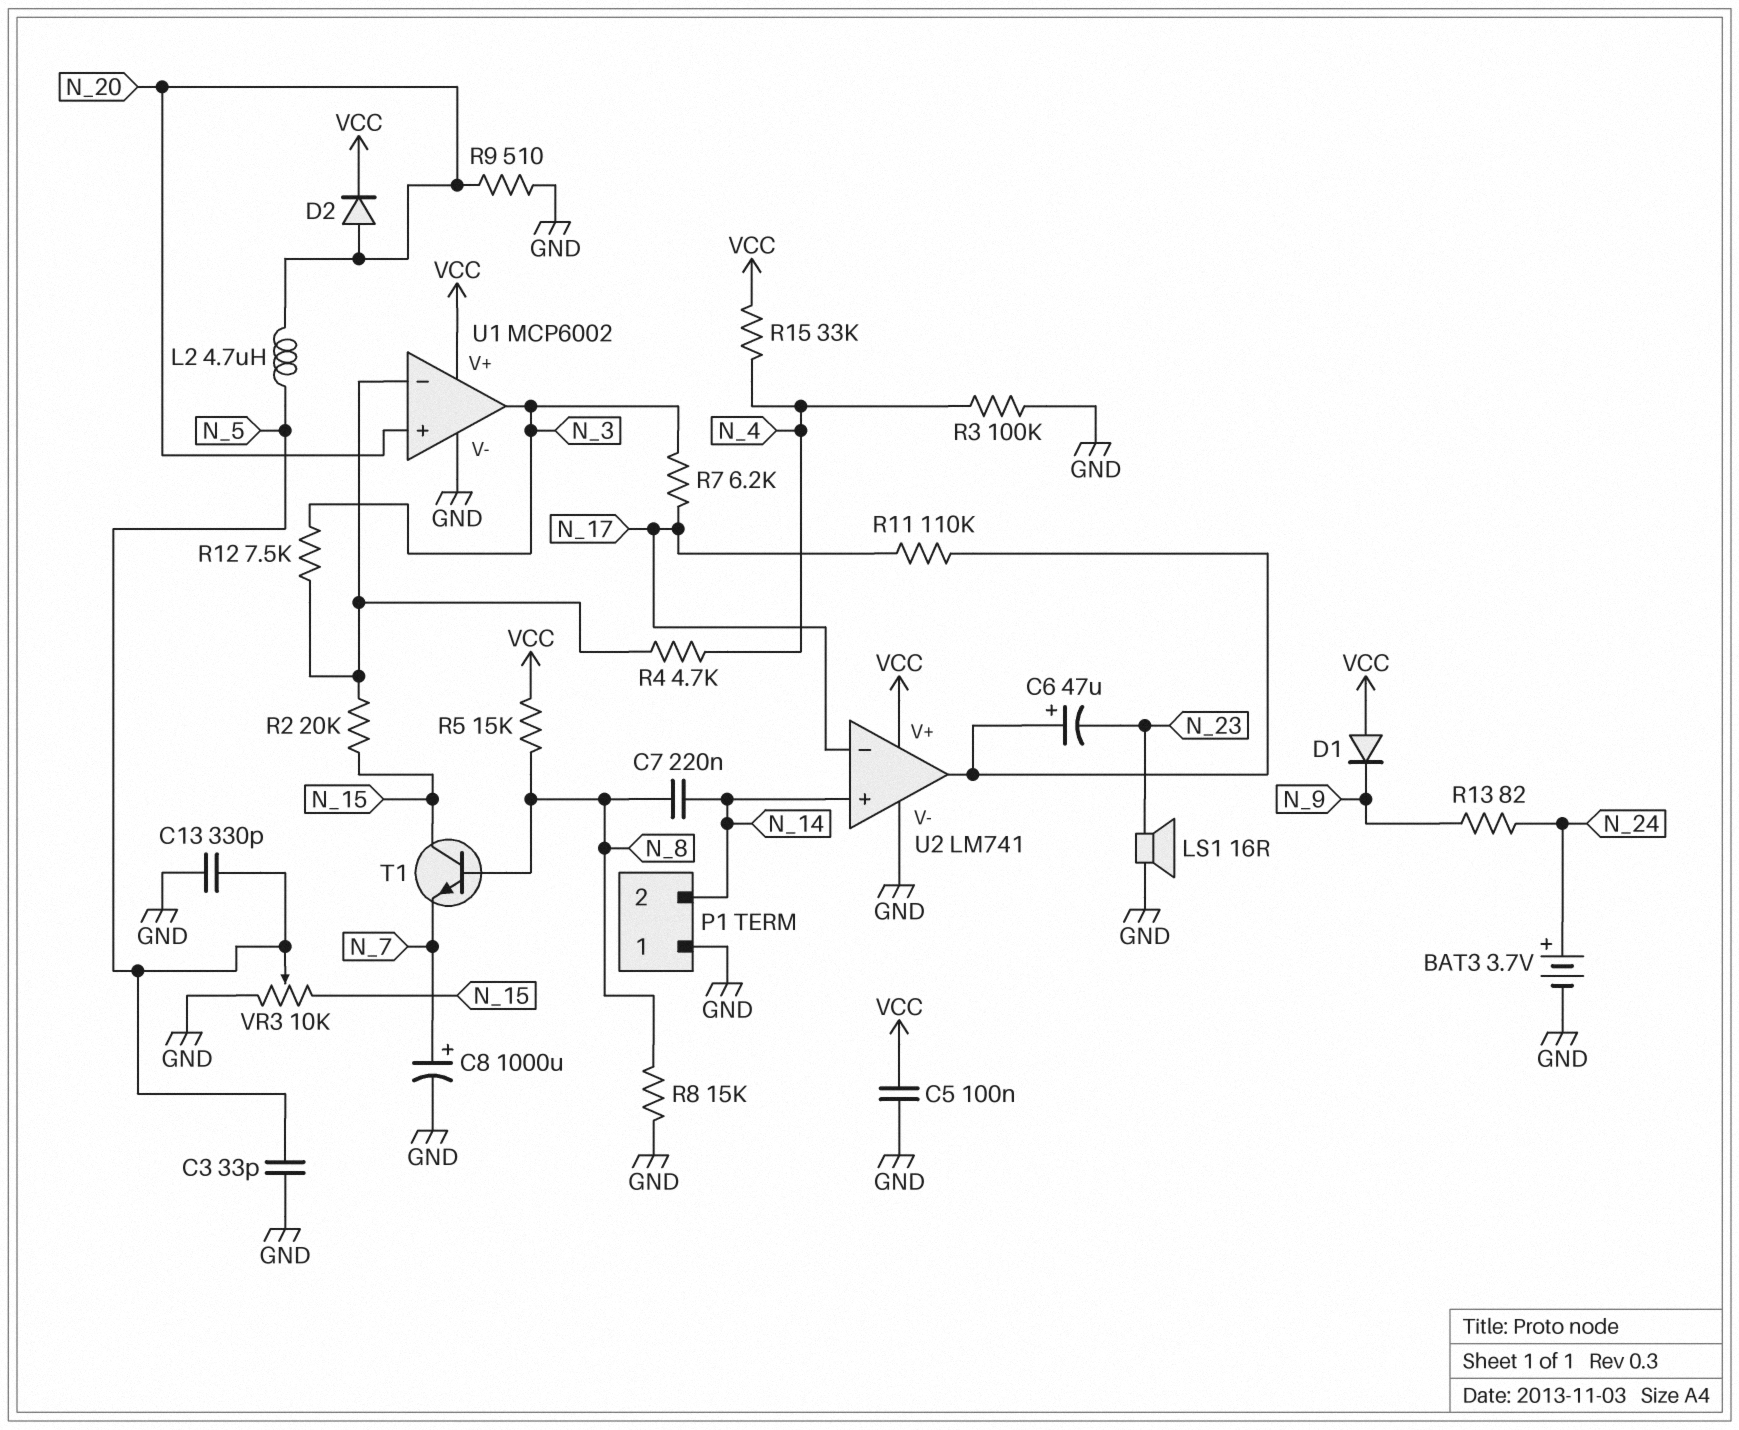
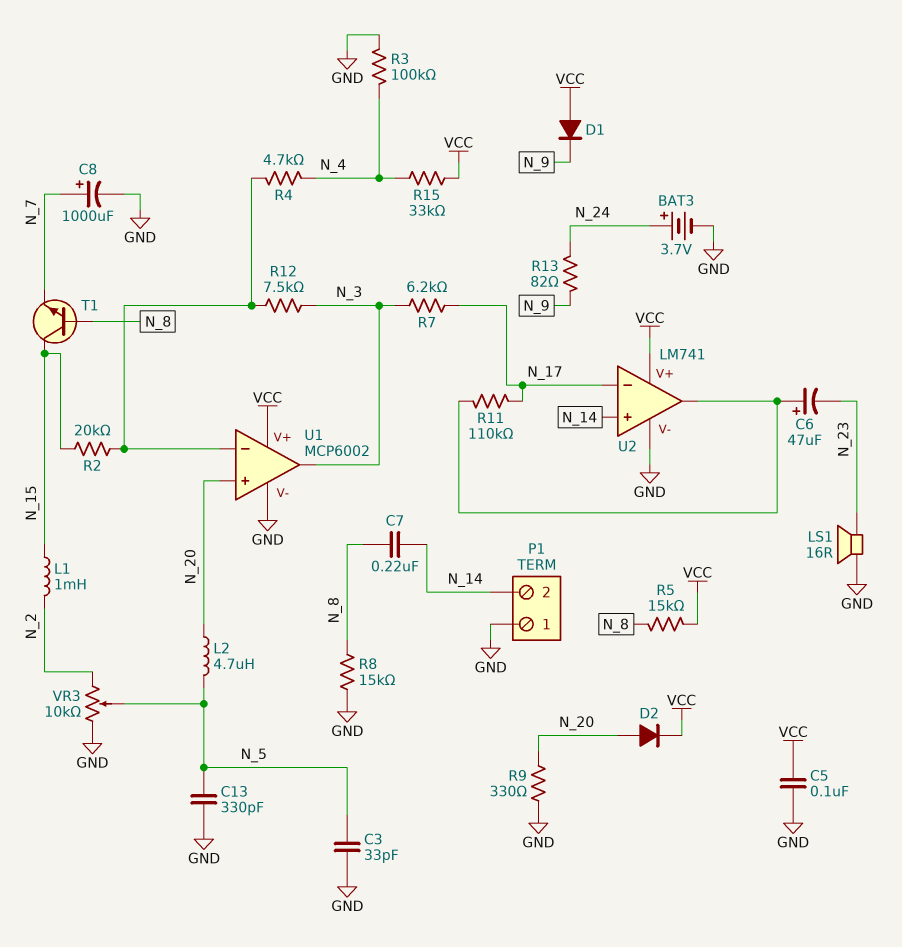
L1: none -> 1mH (N_2, N_15)
R9: 510 (GND, N_20) -> 330 (GND, N_20)
VR3: 10k (GND, N_15, wiper N_5) -> 10k (GND, N_2, wiper N_5)

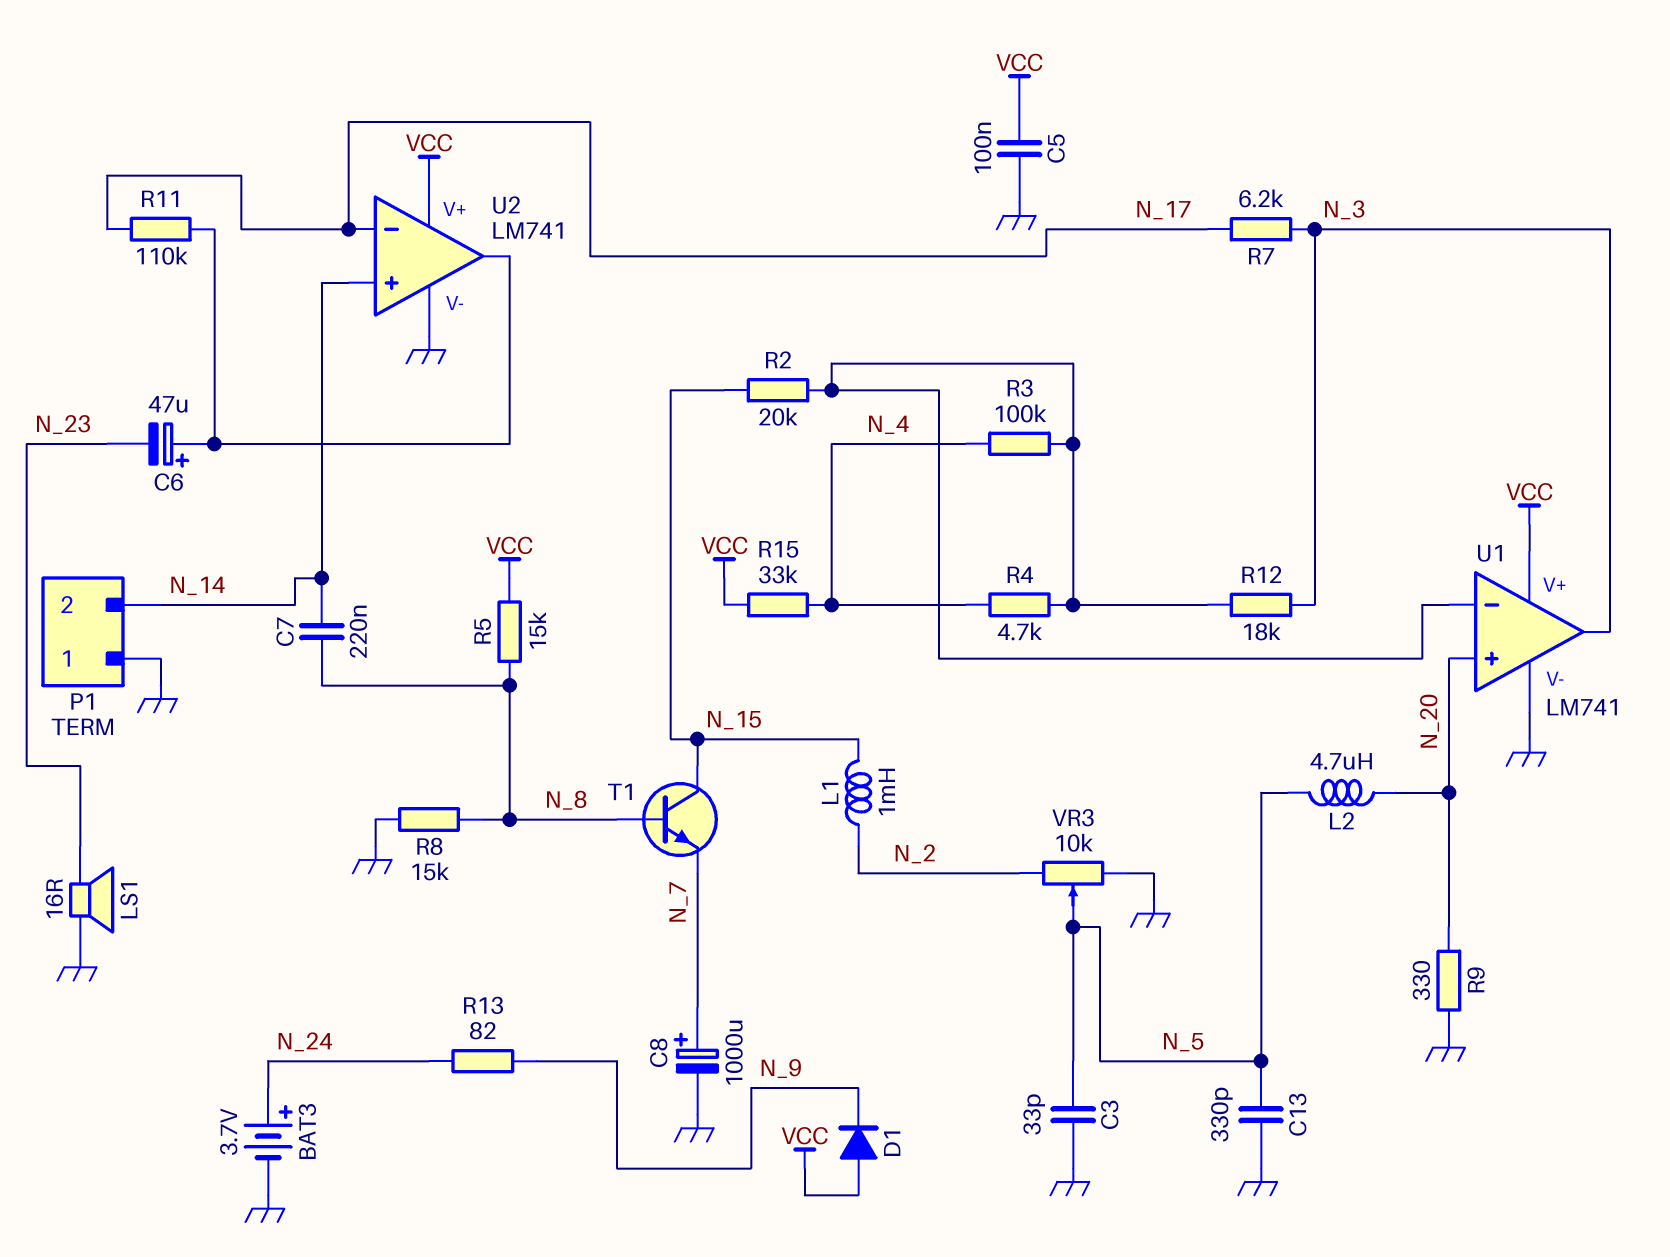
D2: diode (A N_20, K VCC) -> none
R3: 100k (GND, N_4) -> 100k (N_4, U1/in-)
R12: 7.5k (N_3, U1/in-) -> 18k (N_3, U1/in-)
U1: MCP6002 -> LM741

